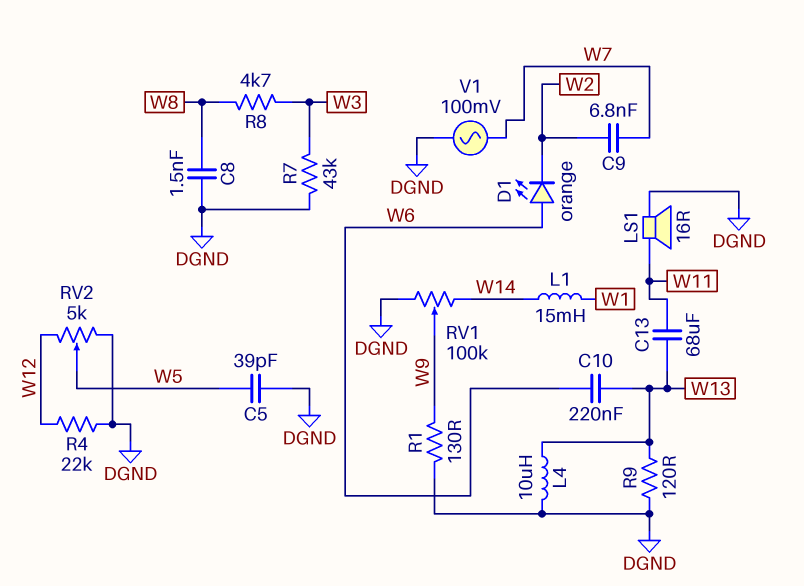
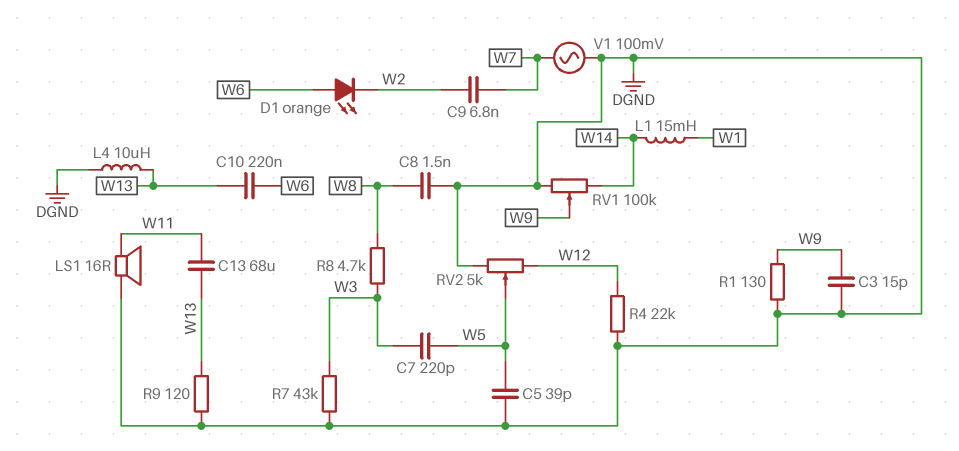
C3: none -> 15pF (DGND, W9)
C7: none -> 220pF (W3, W5)

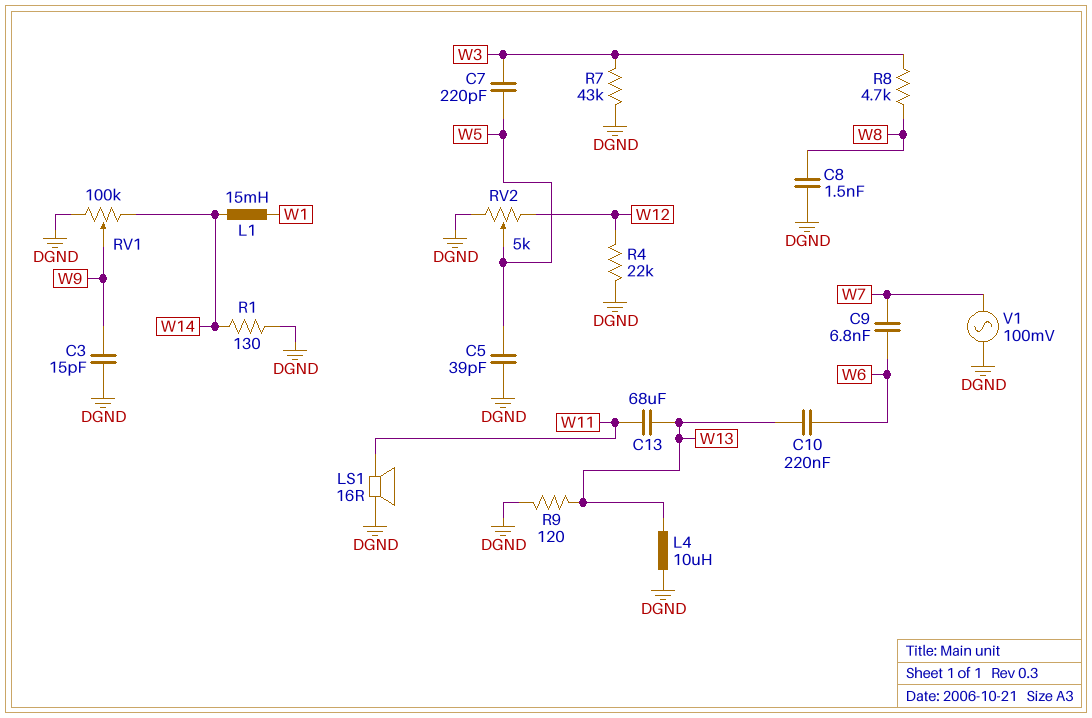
C9: 6.8nF (W2, W7) -> 6.8nF (W6, W7)
D1: LED orange (A W6, K W2) -> none
R1: 130 (DGND, W9) -> 130 (DGND, W14)

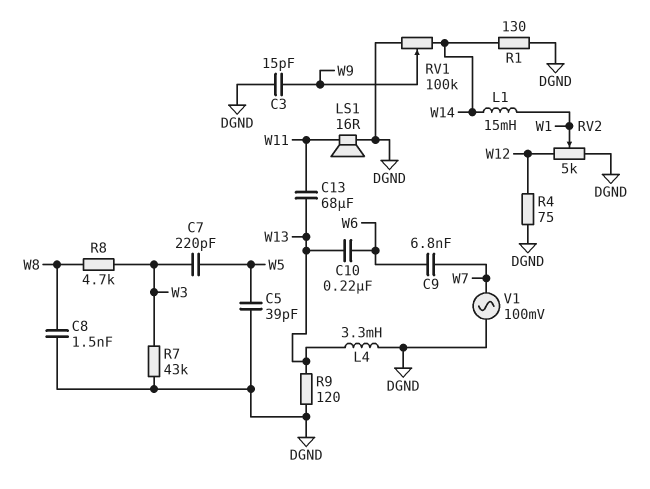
L4: 10uH (DGND, W13) -> 3.3mH (DGND, W13)
R4: 22k (DGND, W12) -> 75 (DGND, W12)
RV2: 5k (DGND, W12, wiper W5) -> 5k (DGND, W12, wiper W1)

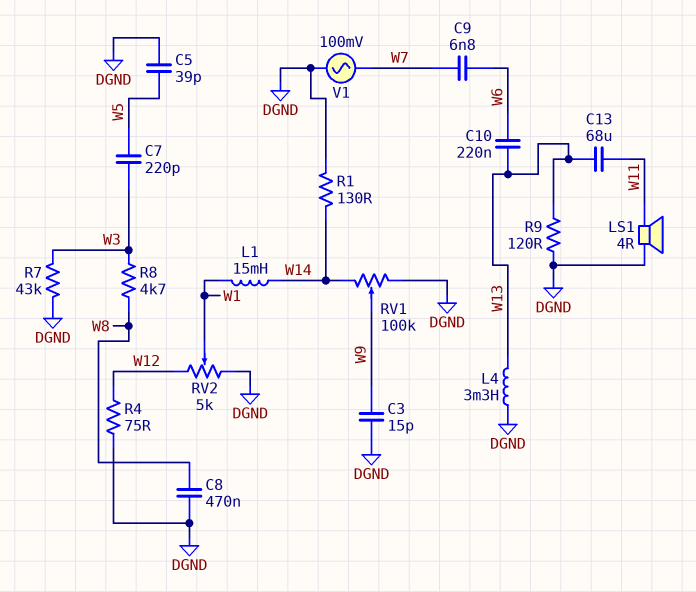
C8: 1.5nF (DGND, W8) -> 470nF (DGND, W8)
LS1: speaker 16R (DGND, W11) -> speaker 4R (DGND, W11)

